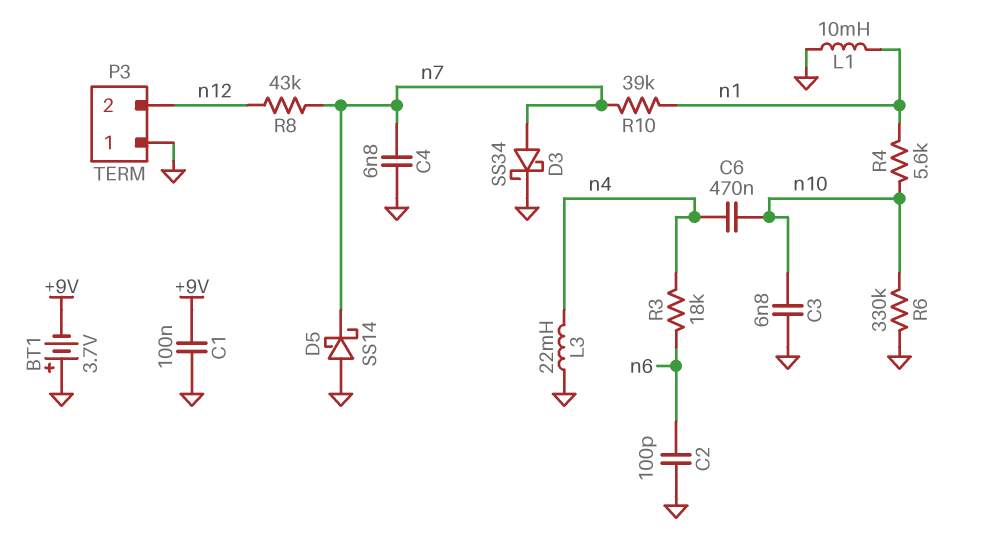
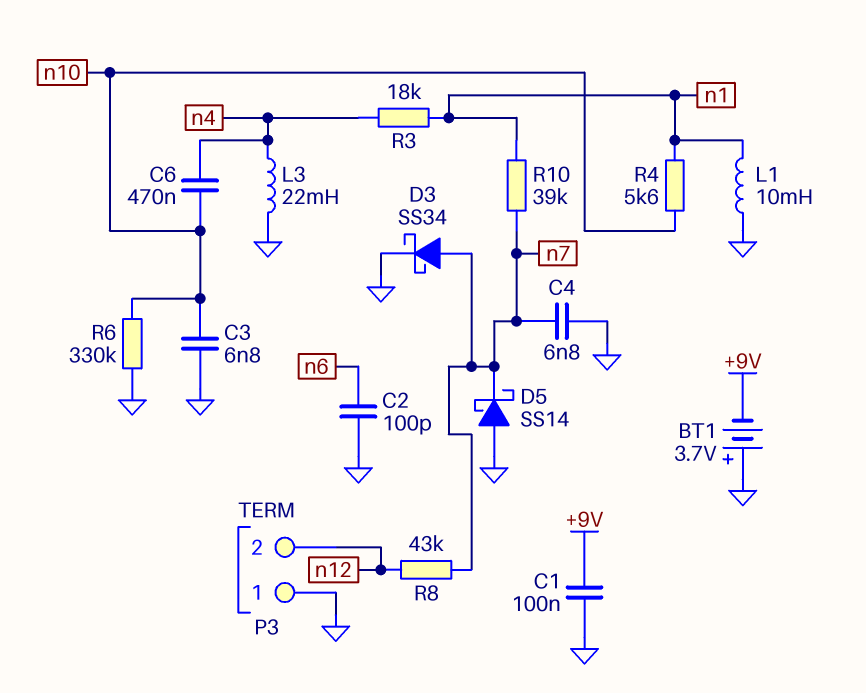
R3: 18k (n4, n6) -> 18k (n1, n4)

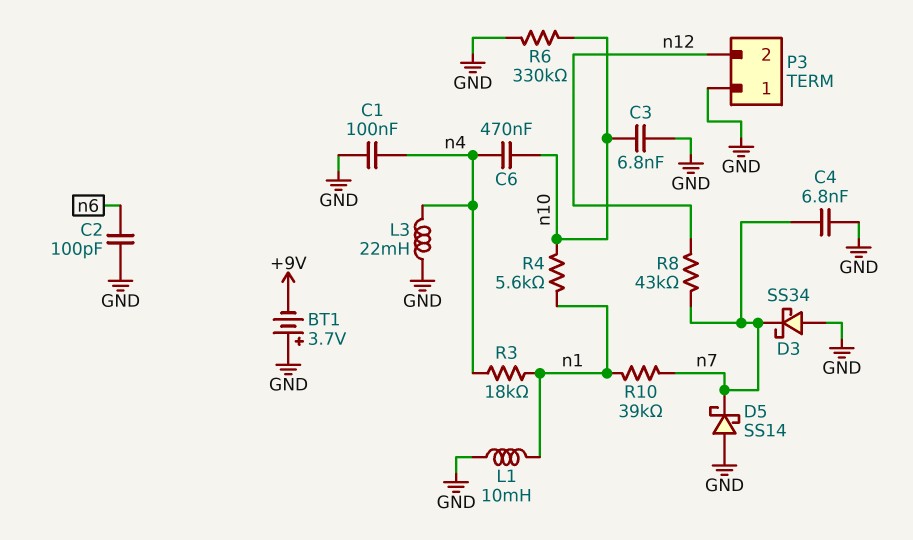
C1: 100nF (+9V, GND) -> 100nF (GND, n4)
D3: schottky SS34 (A n7, K GND) -> schottky SS34 (A GND, K n7)

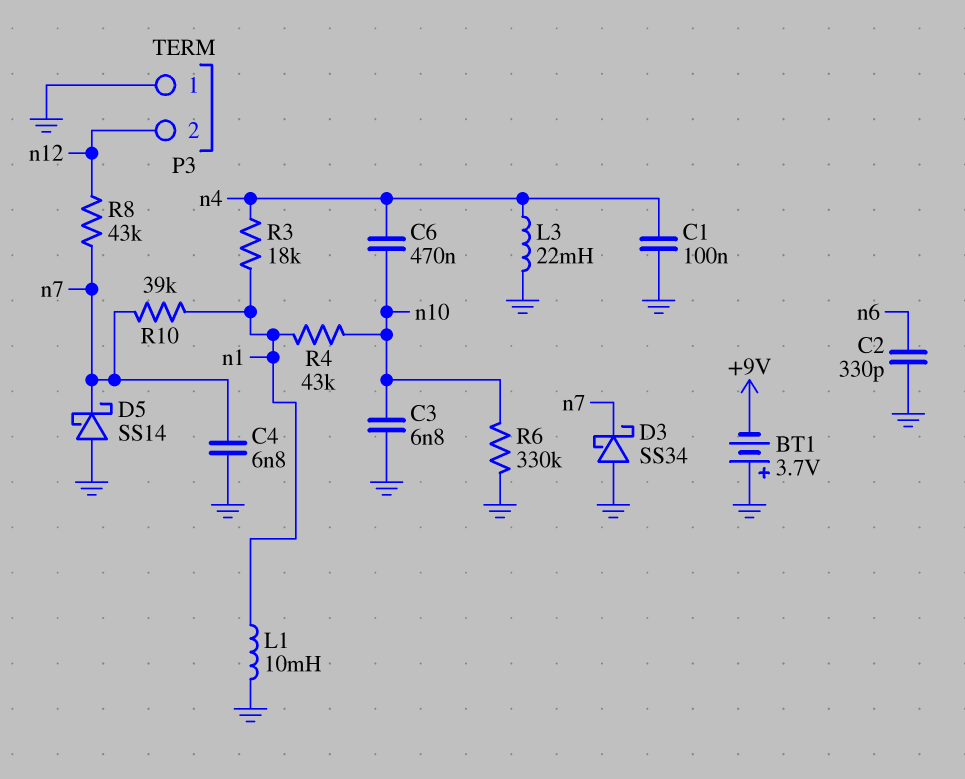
C2: 100pF (GND, n6) -> 330pF (GND, n6)
R4: 5.6k (n1, n10) -> 43k (n1, n10)

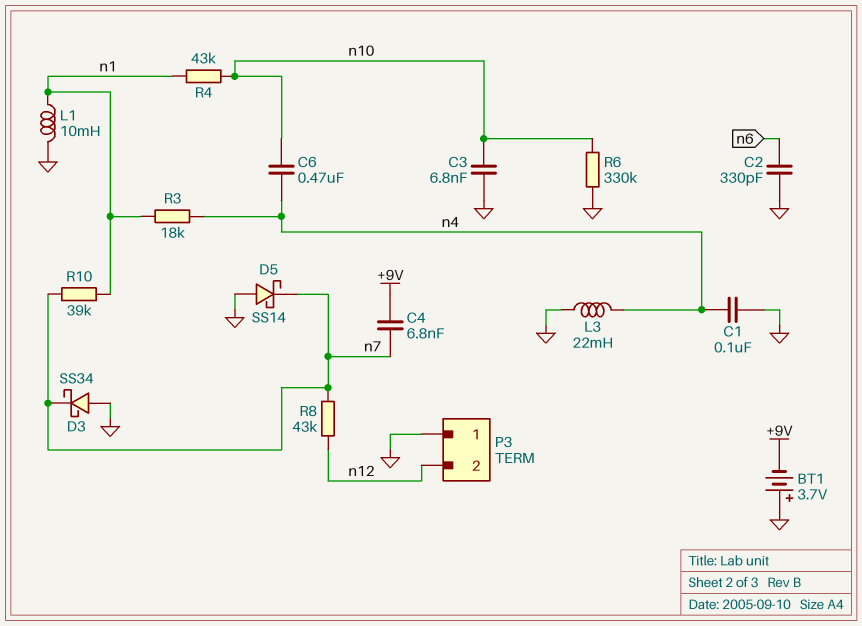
C4: 6.8nF (GND, n7) -> 6.8nF (+9V, n7)

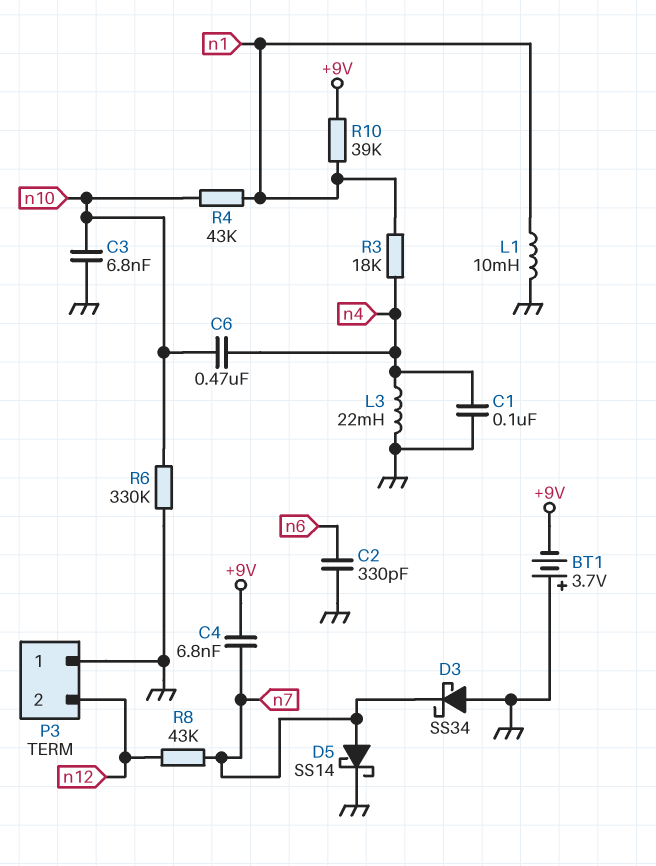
D5: schottky SS14 (A GND, K n7) -> schottky SS14 (A n7, K GND)
R10: 39k (n1, n7) -> 39k (+9V, n1)

